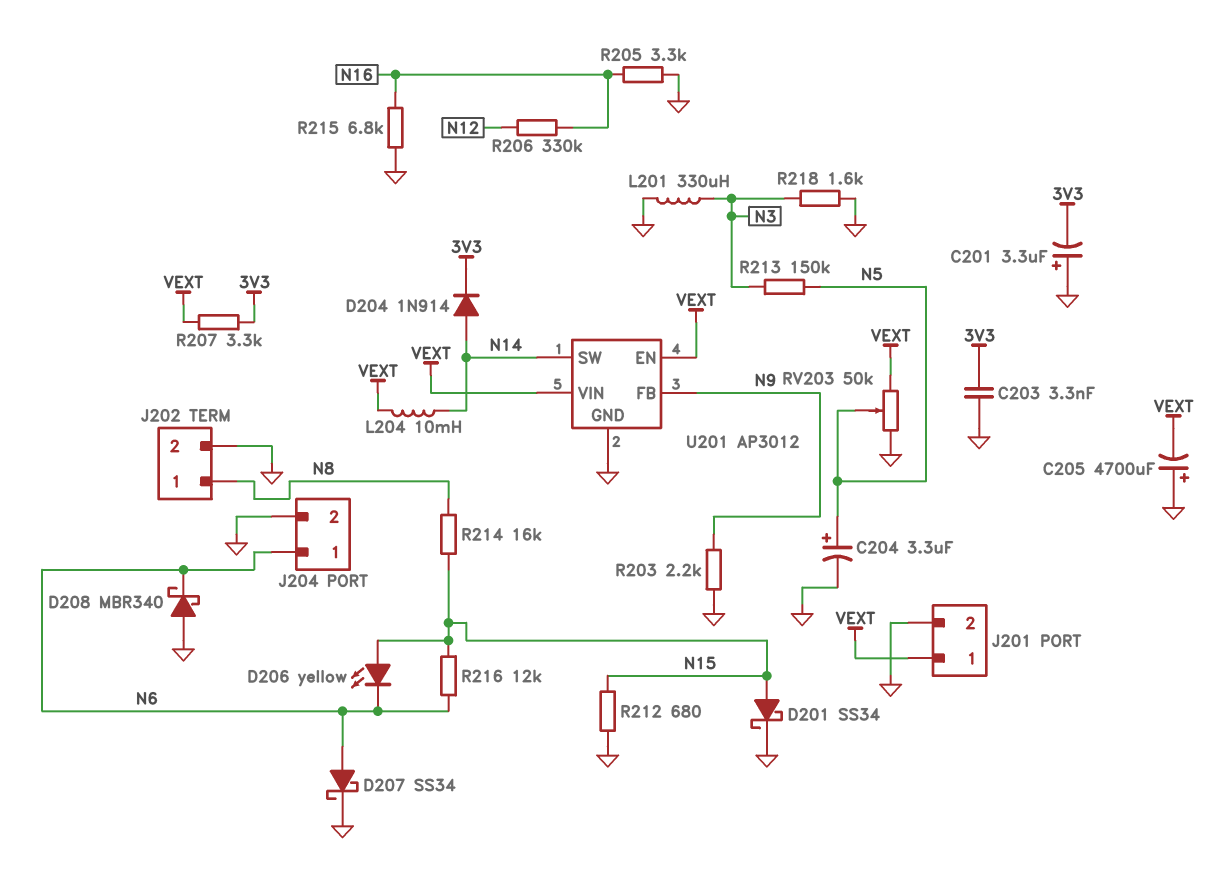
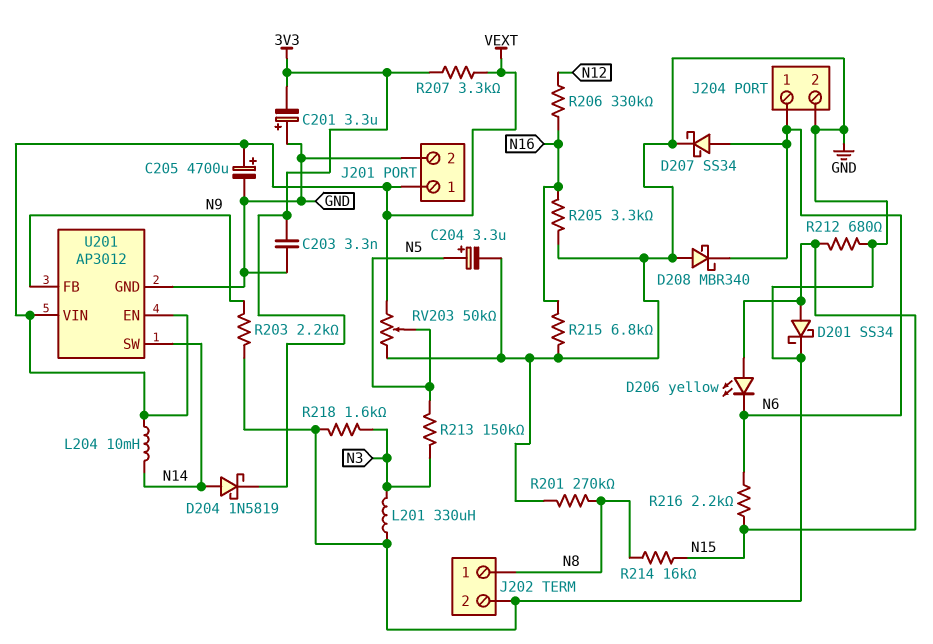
C205: 4700uF (plus GND, minus VEXT) -> 4700uF (plus VEXT, minus GND)
D204: diode 1N914 (A N14, K 3V3) -> schottky 1N5819 (A N14, K 3V3)
R201: none -> 270k (GND, N8)
R216: 12k (N6, N15) -> 2.2k (N6, N15)

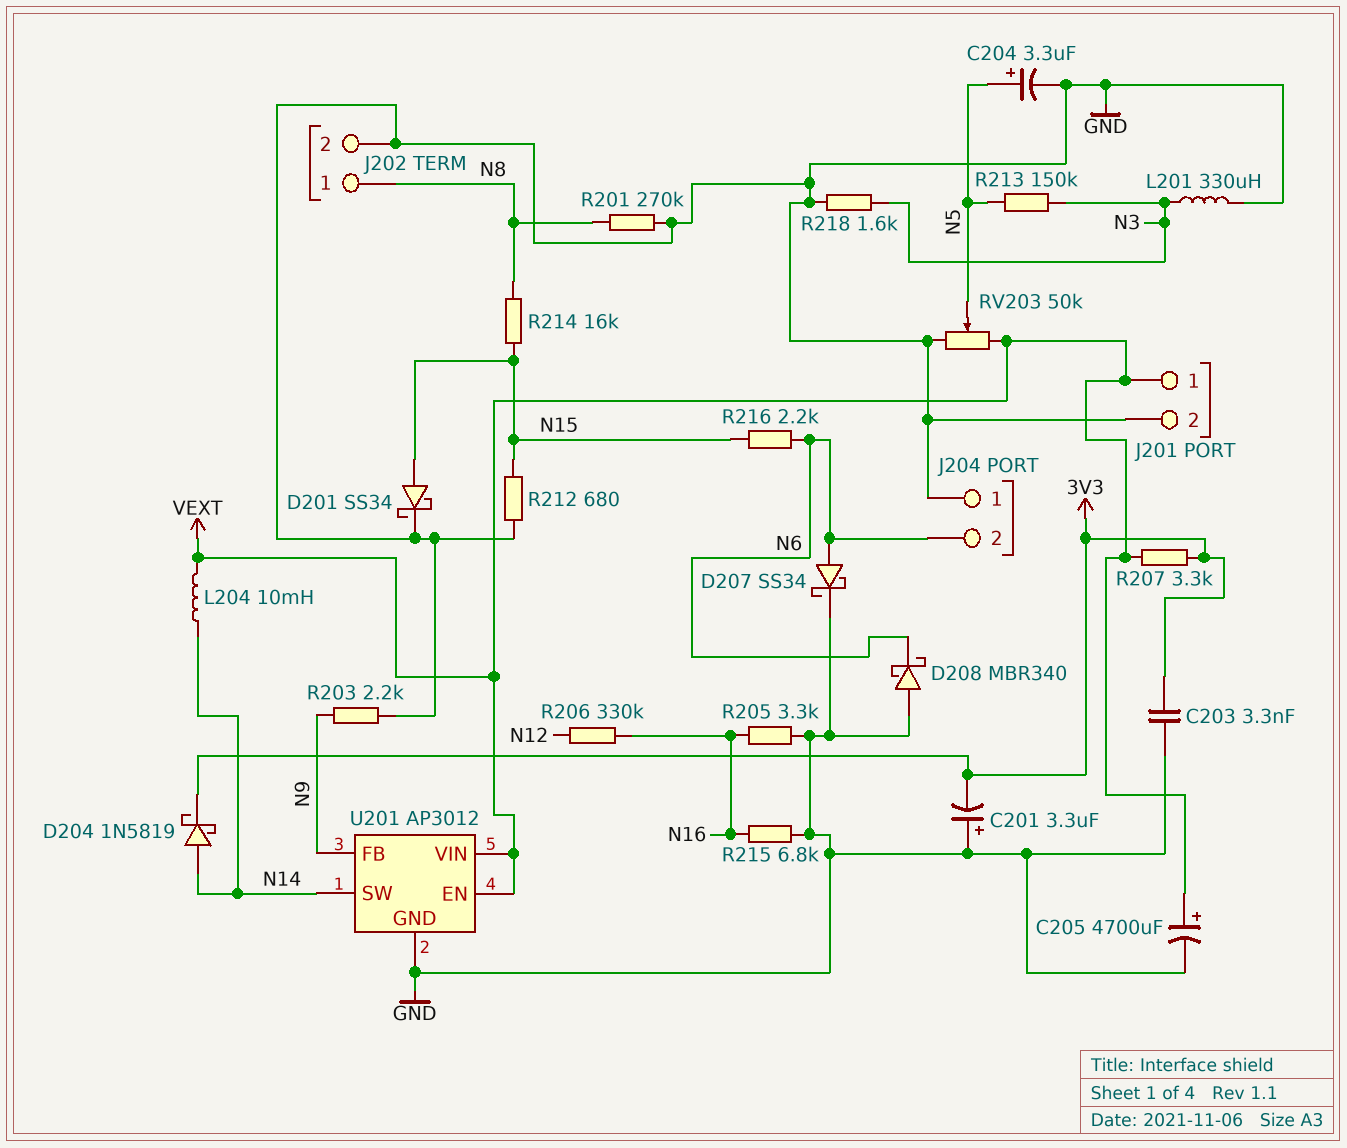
D206: LED yellow (A N15, K N6) -> none
J204 pin 1: N6 -> GND
J204 pin 2: GND -> N6

